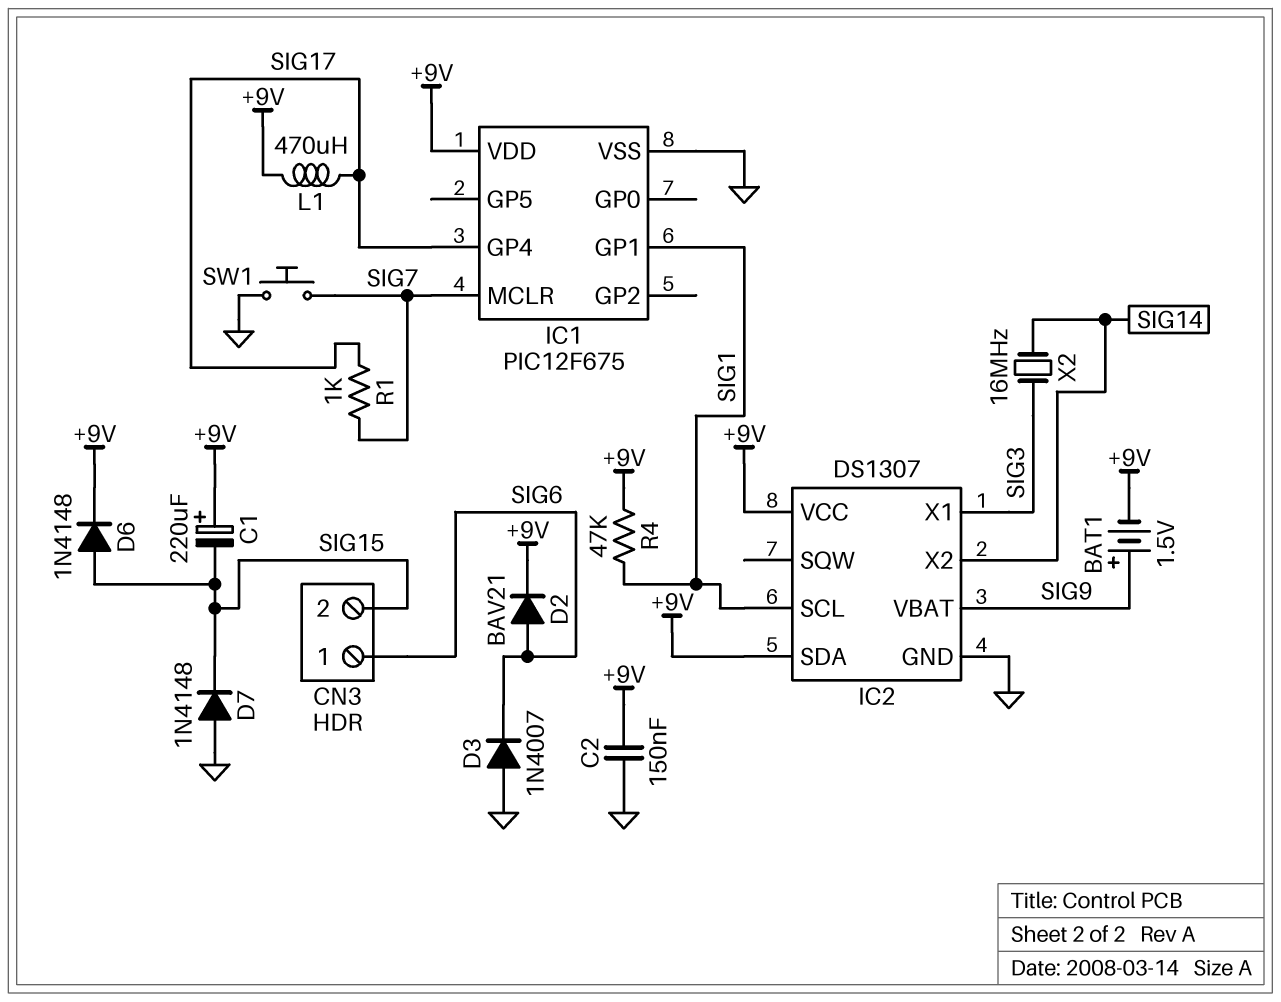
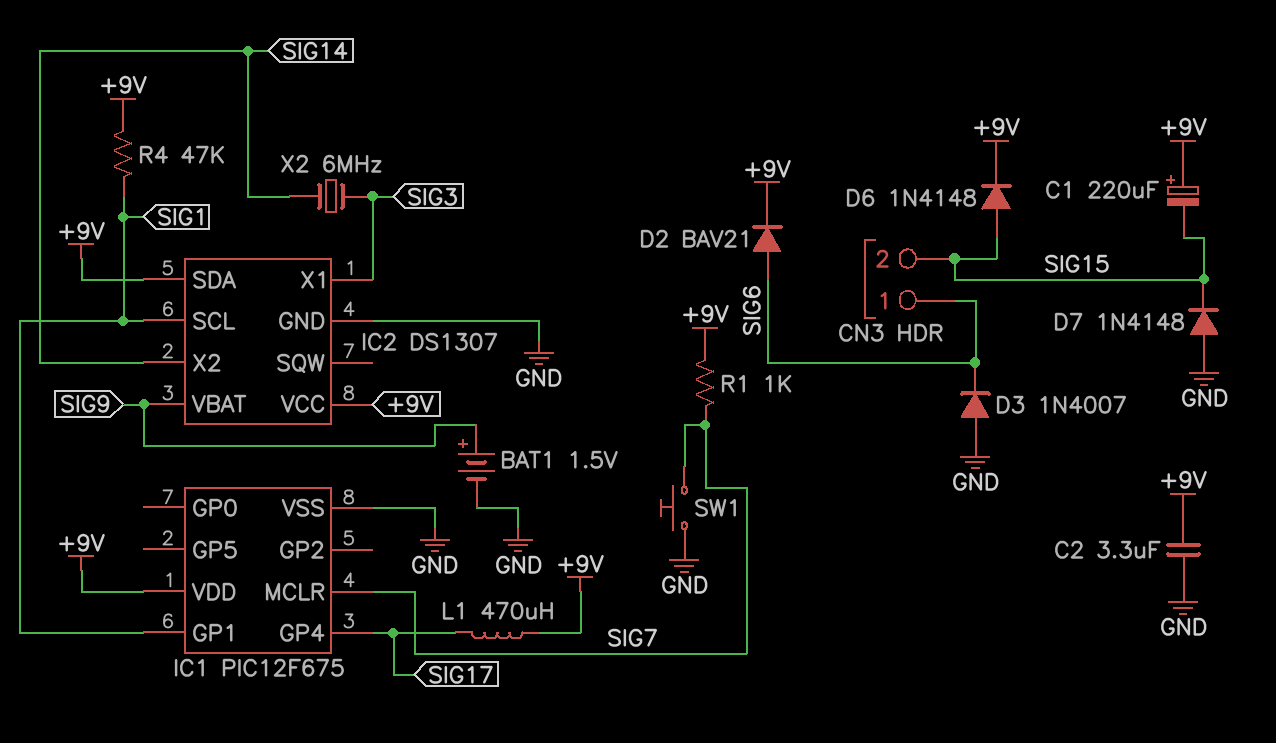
BAT1: 1.5V (plus SIG9, minus +9V) -> 1.5V (plus SIG9, minus GND)
C2: 150nF (+9V, GND) -> 3.3uF (+9V, GND)
R1: 1k (SIG7, SIG17) -> 1k (+9V, SIG7)
X2: 16MHz (SIG3, SIG14) -> 6MHz (SIG3, SIG14)

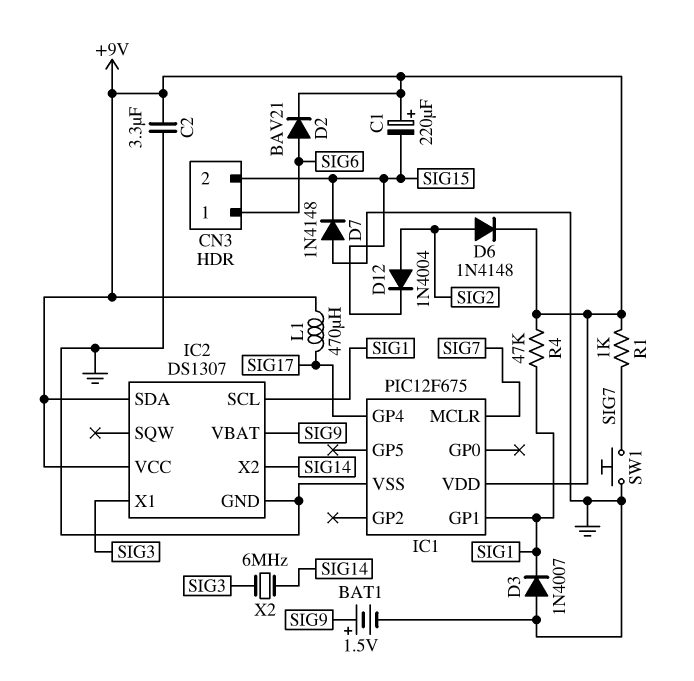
D3: diode 1N4007 (A GND, K SIG6) -> diode 1N4007 (A GND, K SIG1)
D6: diode 1N4148 (A SIG15, K +9V) -> diode 1N4148 (A SIG2, K +9V)
D12: none -> diode 1N4004 (A SIG2, K SIG15)

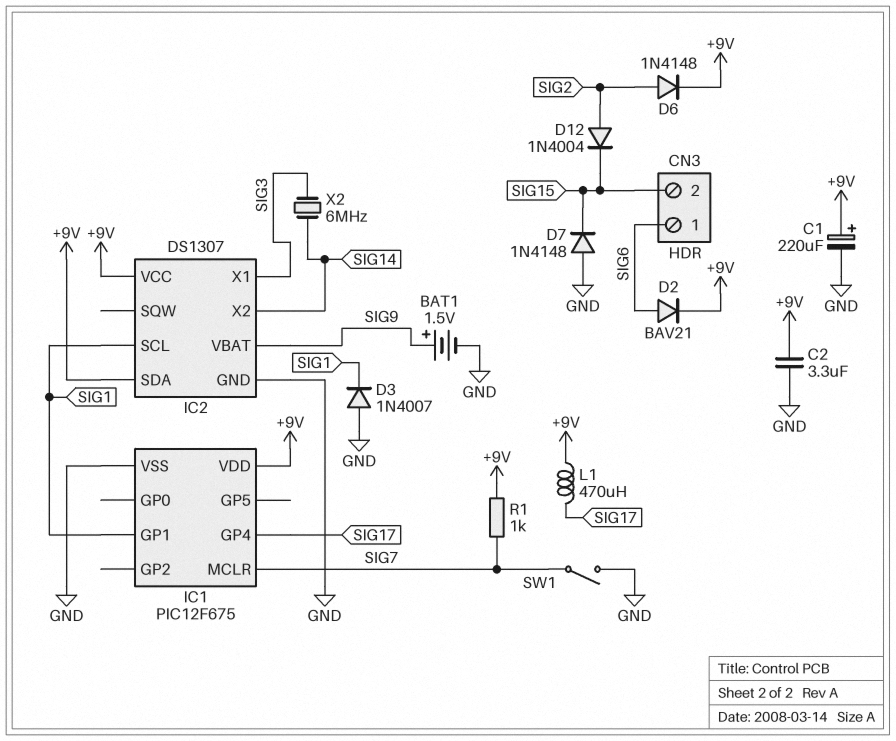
C1: 220uF (plus +9V, minus SIG15) -> 220uF (plus +9V, minus GND)
R4: 47k (+9V, SIG1) -> none
SW1: button (GND, SIG7) -> switch (GND, SIG7)

